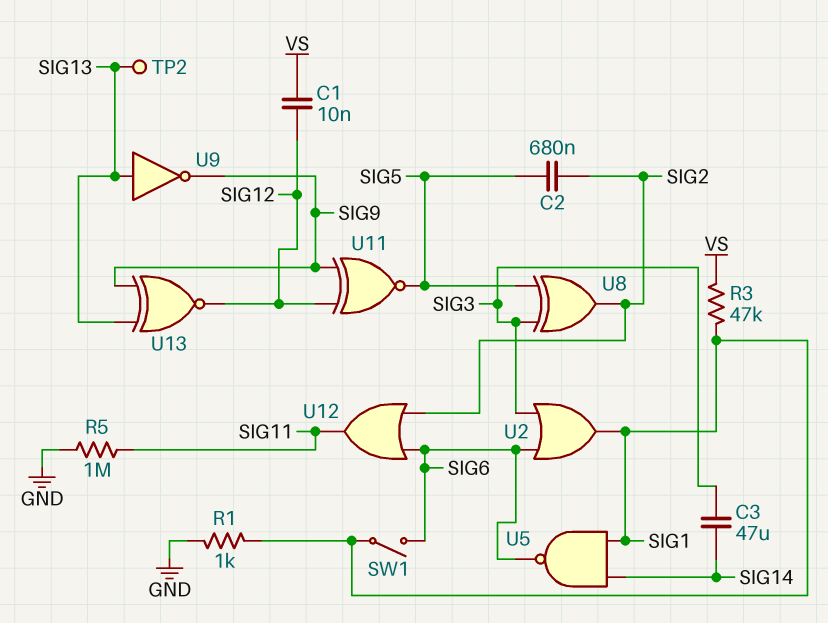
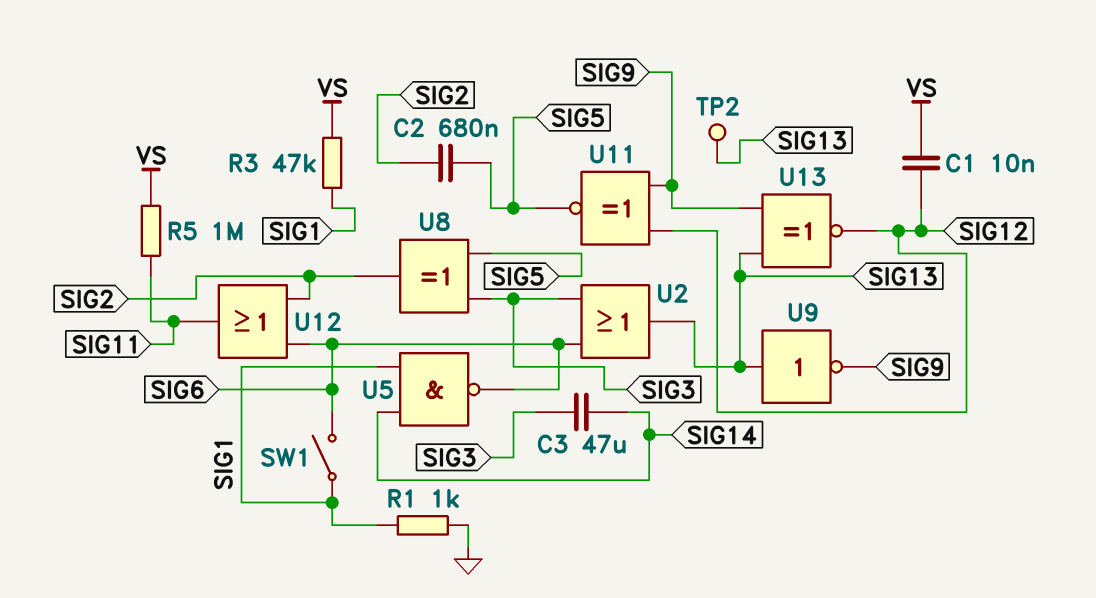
R5: 1M (GND, SIG11) -> 1M (SIG11, VS)
U2: OR (in SIG3, in SIG6, out SIG1) -> OR (in SIG3, in SIG6, out SIG13)

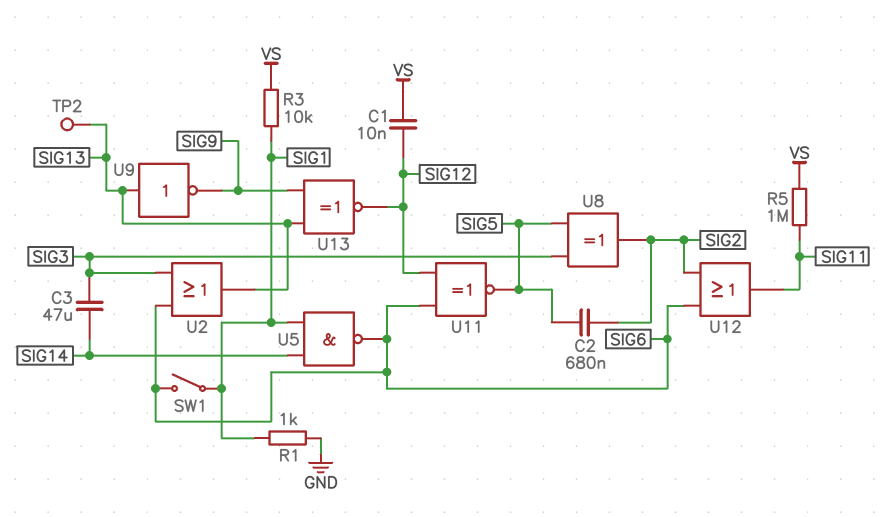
R3: 47k (SIG1, VS) -> 10k (SIG1, VS)
U11: XNOR (in SIG9, in SIG12, out SIG5) -> XNOR (in SIG6, in SIG12, out SIG5)

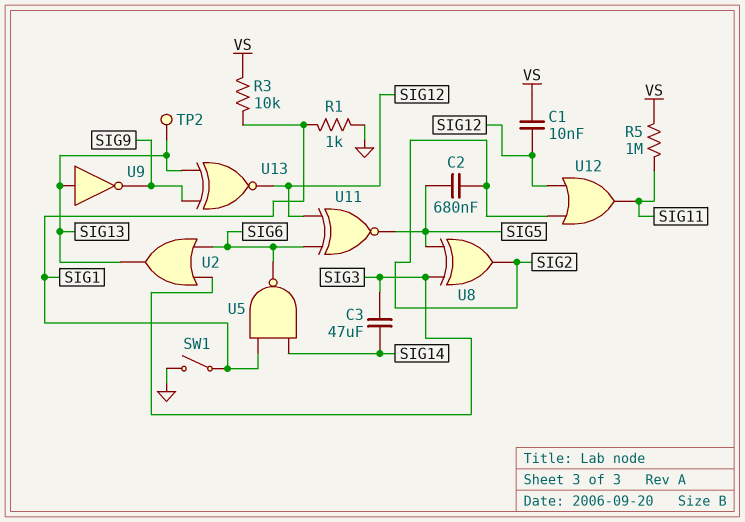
SW1: switch (SIG1, SIG6) -> switch (GND, SIG1)
U12: OR (in SIG2, in SIG6, out SIG11) -> OR (in SIG2, in SIG12, out SIG11)

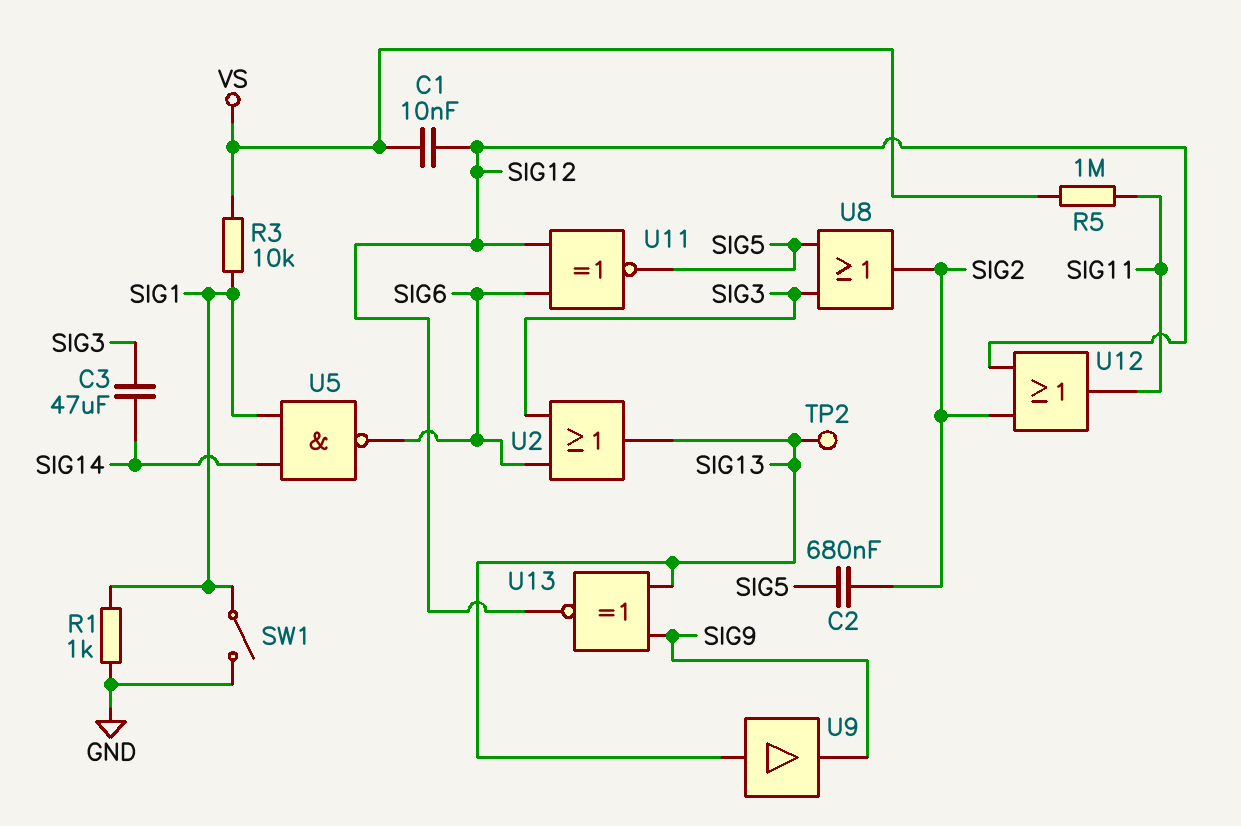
U8: XOR (in SIG3, in SIG5, out SIG2) -> OR (in SIG3, in SIG5, out SIG2)
U9: NOT (in SIG13, out SIG9) -> buffer (in SIG13, out SIG9)

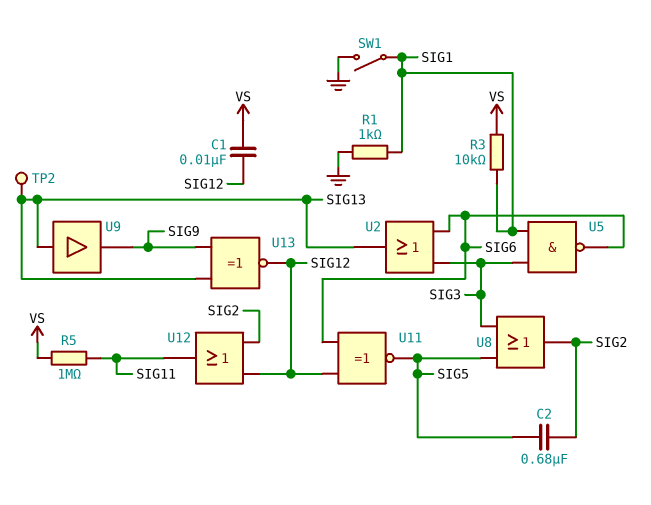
C3: 47uF (SIG3, SIG14) -> none
U5: NAND (in SIG1, in SIG14, out SIG6) -> NAND (in SIG1, in SIG3, out SIG6)

